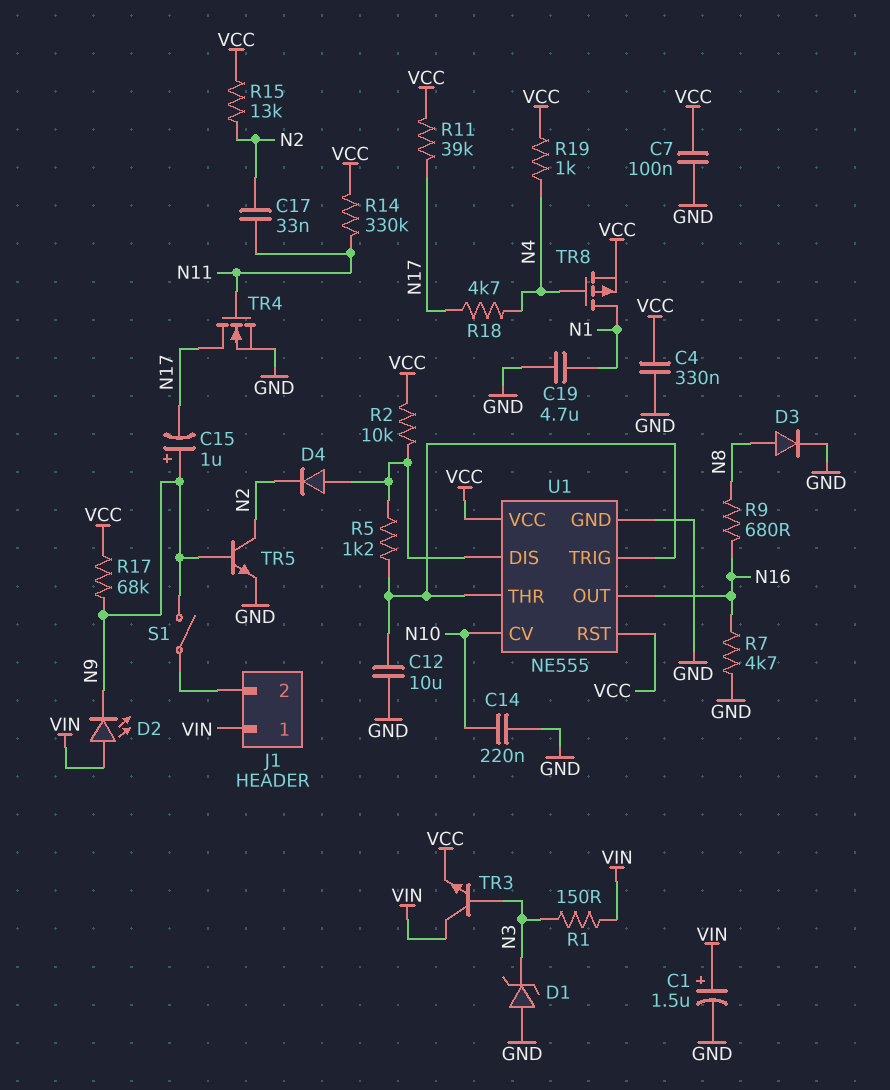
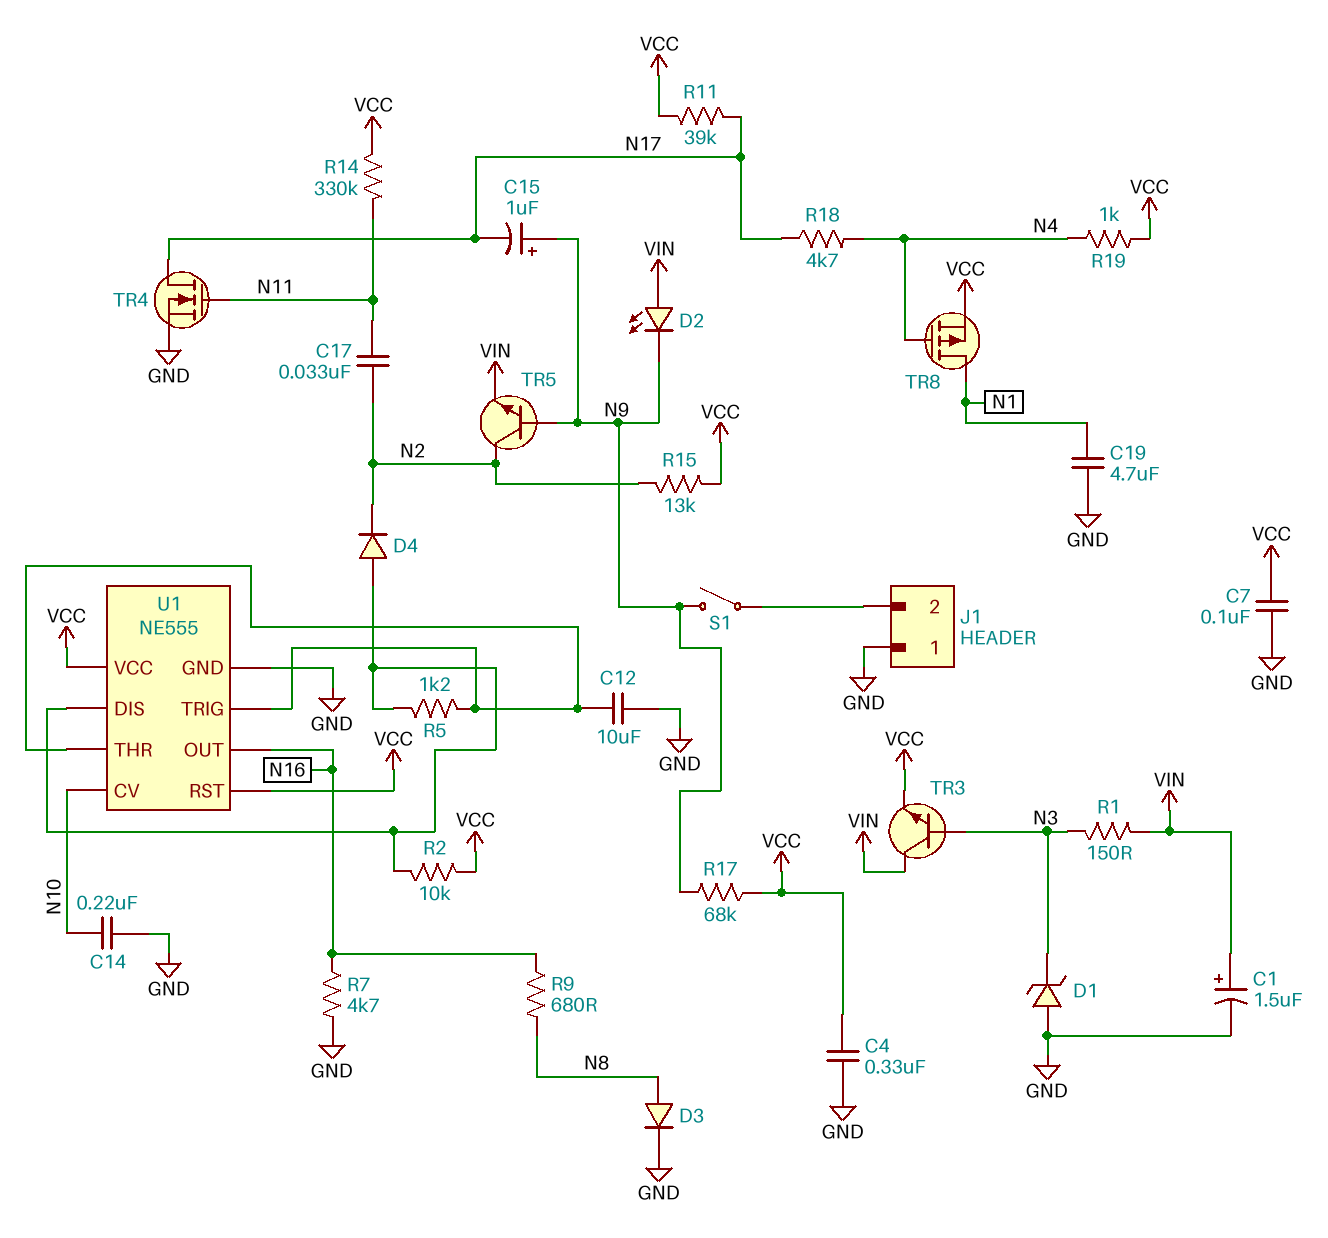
J1 pin 1: VIN -> GND
TR5: NPN (B N9, C N2, E GND) -> NPN (B N9, C N2, E VIN)

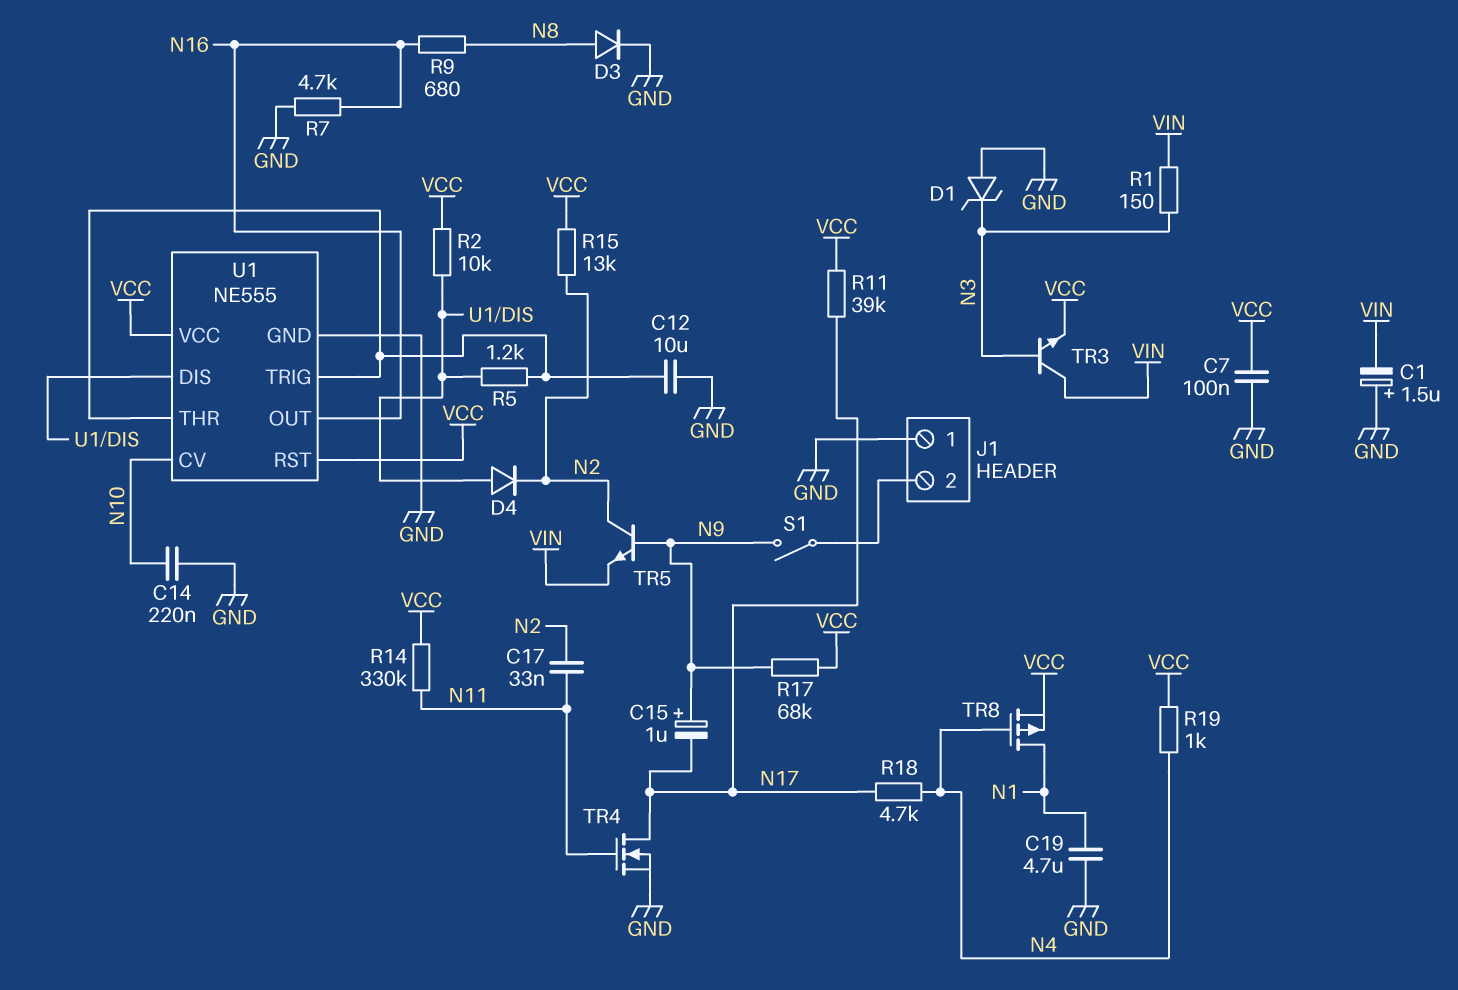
C1: 1.5uF (plus VIN, minus GND) -> 1.5uF (plus GND, minus VIN)
C4: 330nF (GND, VCC) -> none
D2: LED (A VIN, K N9) -> none

